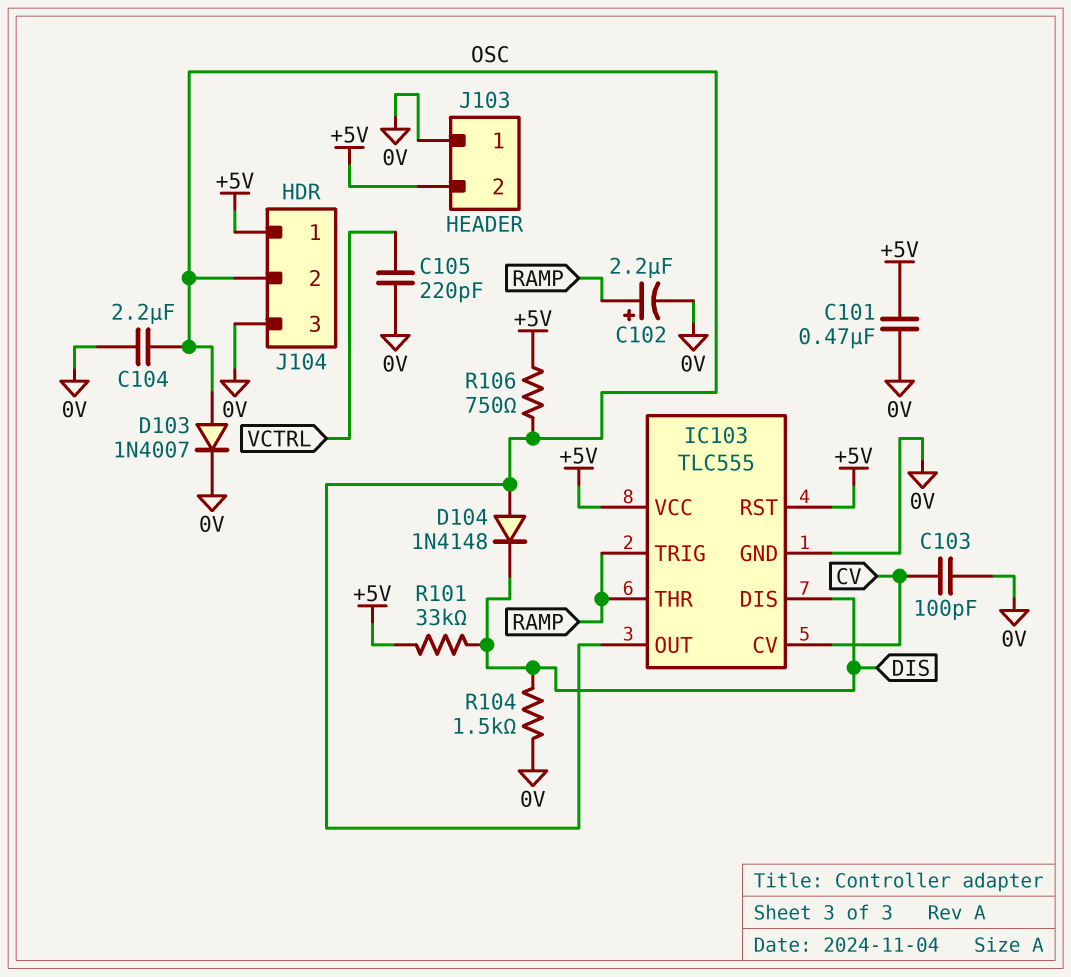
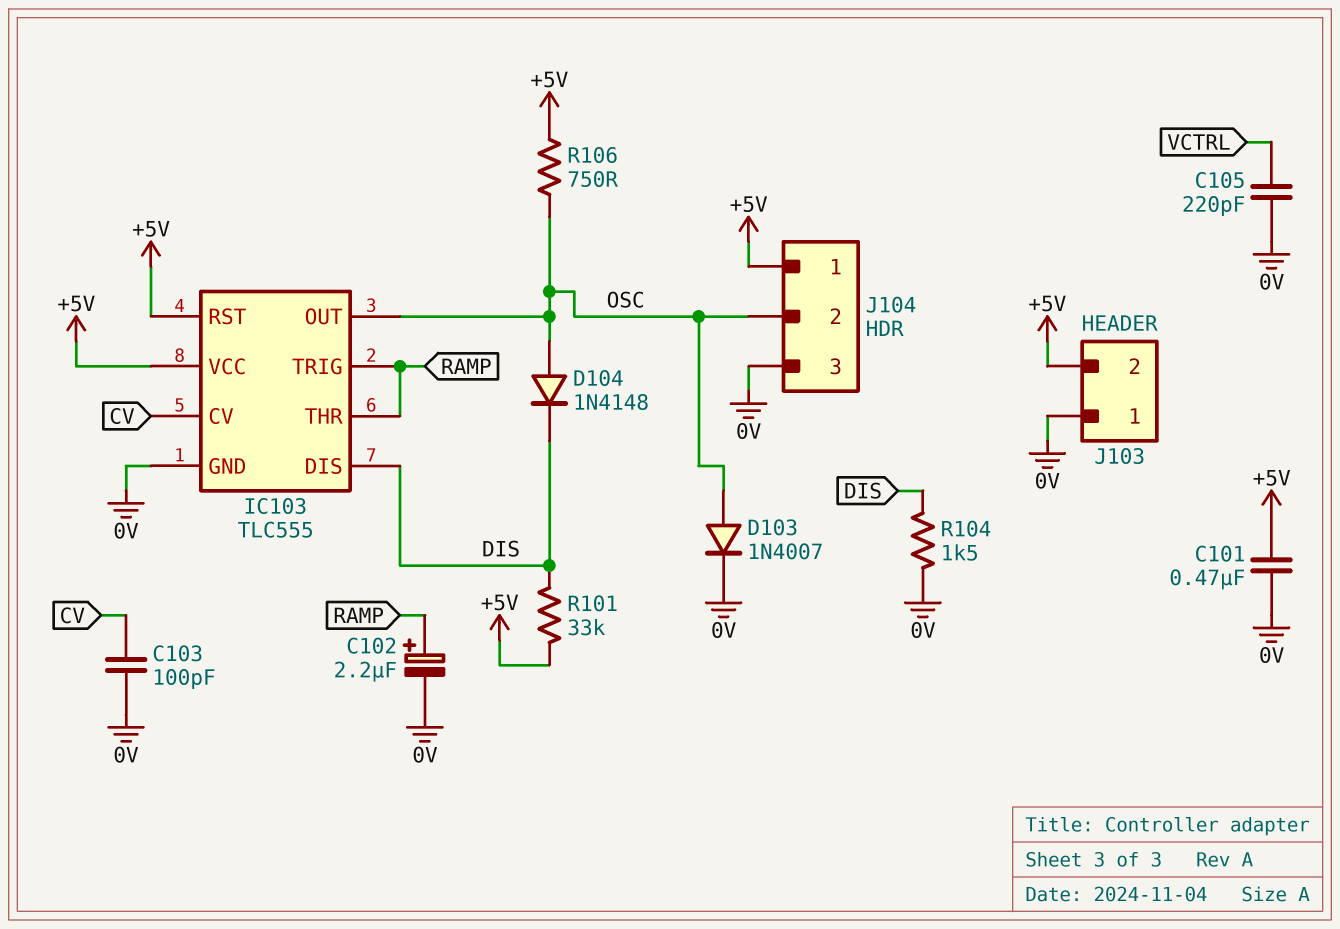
C104: 2.2uF (0V, OSC) -> none

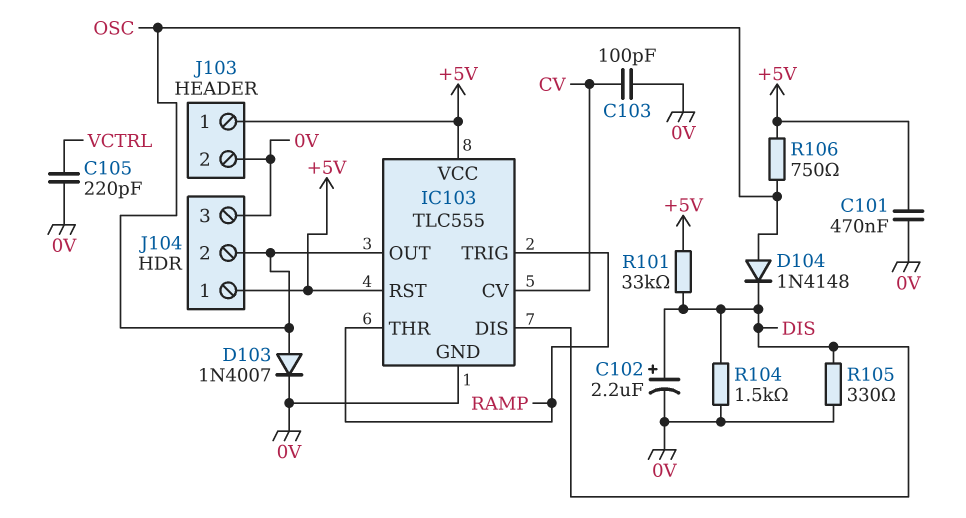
C102: 2.2uF (plus RAMP, minus 0V) -> 2.2uF (plus DIS, minus 0V)
J103 pin 1: 0V -> +5V
J103 pin 2: +5V -> 0V
R105: none -> 330 (0V, DIS)

